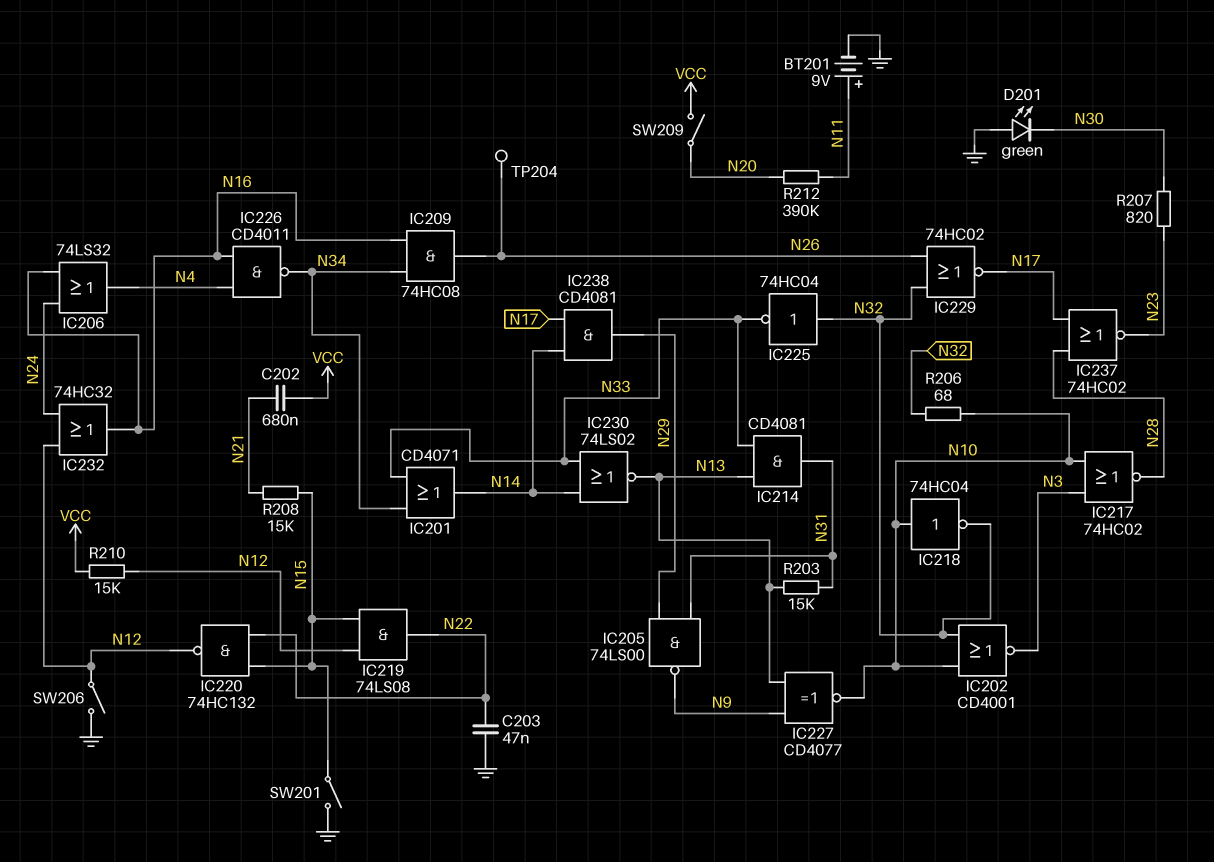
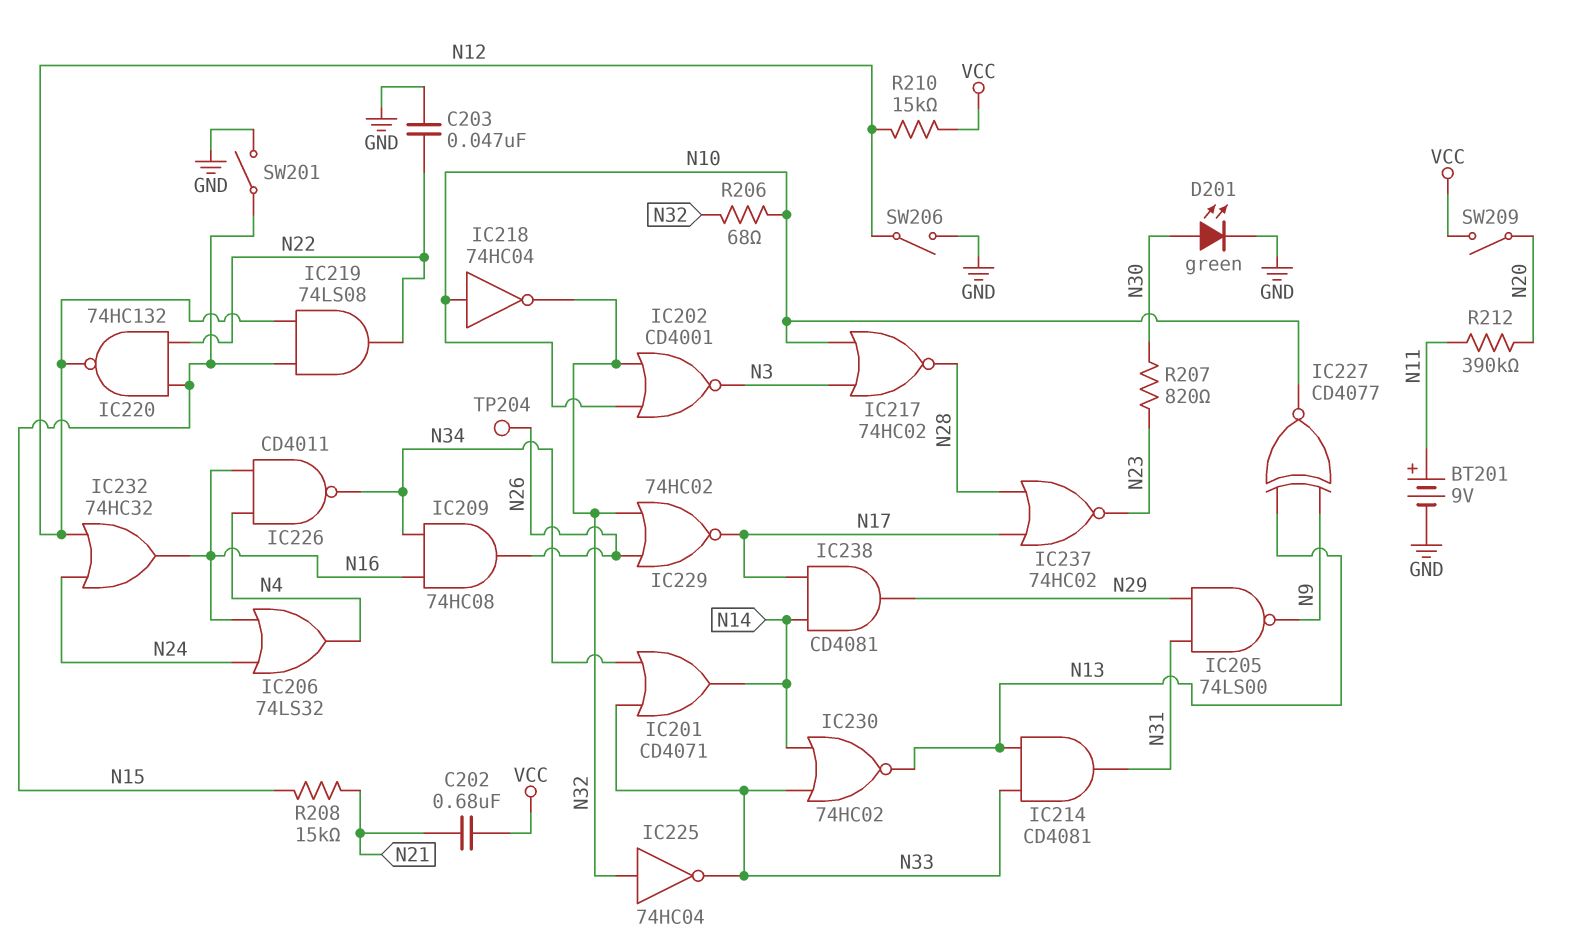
D201: LED green (A GND, K N30) -> LED green (A N30, K GND)
IC230: NOR 74LS02 (in N14, in N33, out N13) -> NOR 74HC02 (in N14, in N33, out N13)
R203: 15k (N13, N31) -> none

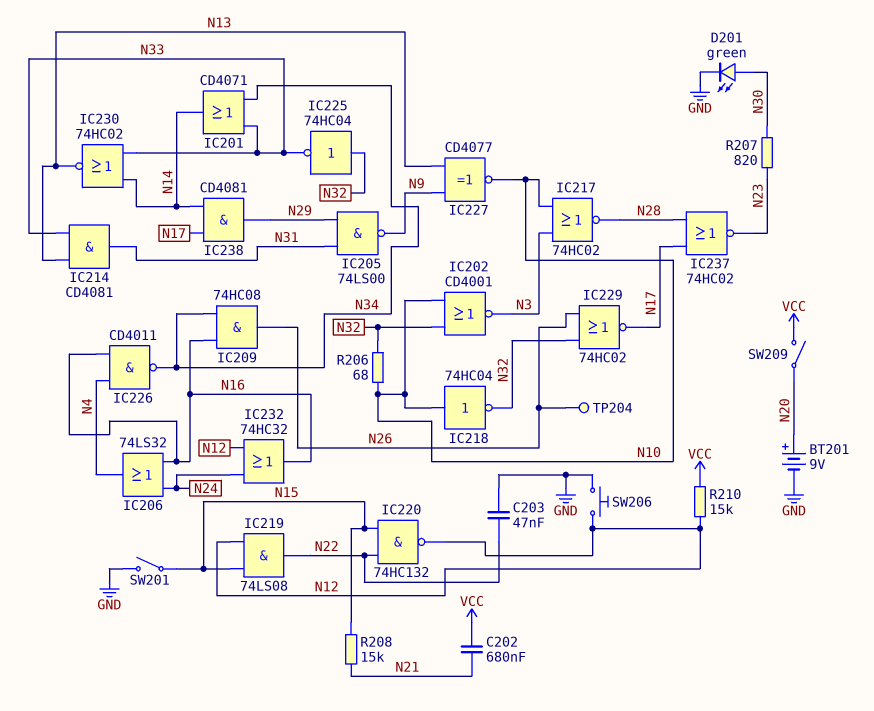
BT201: 9V (plus N11, minus GND) -> 9V (plus N20, minus GND)
R212: 390k (N11, N20) -> none
SW206: switch (GND, N12) -> button (GND, N12)

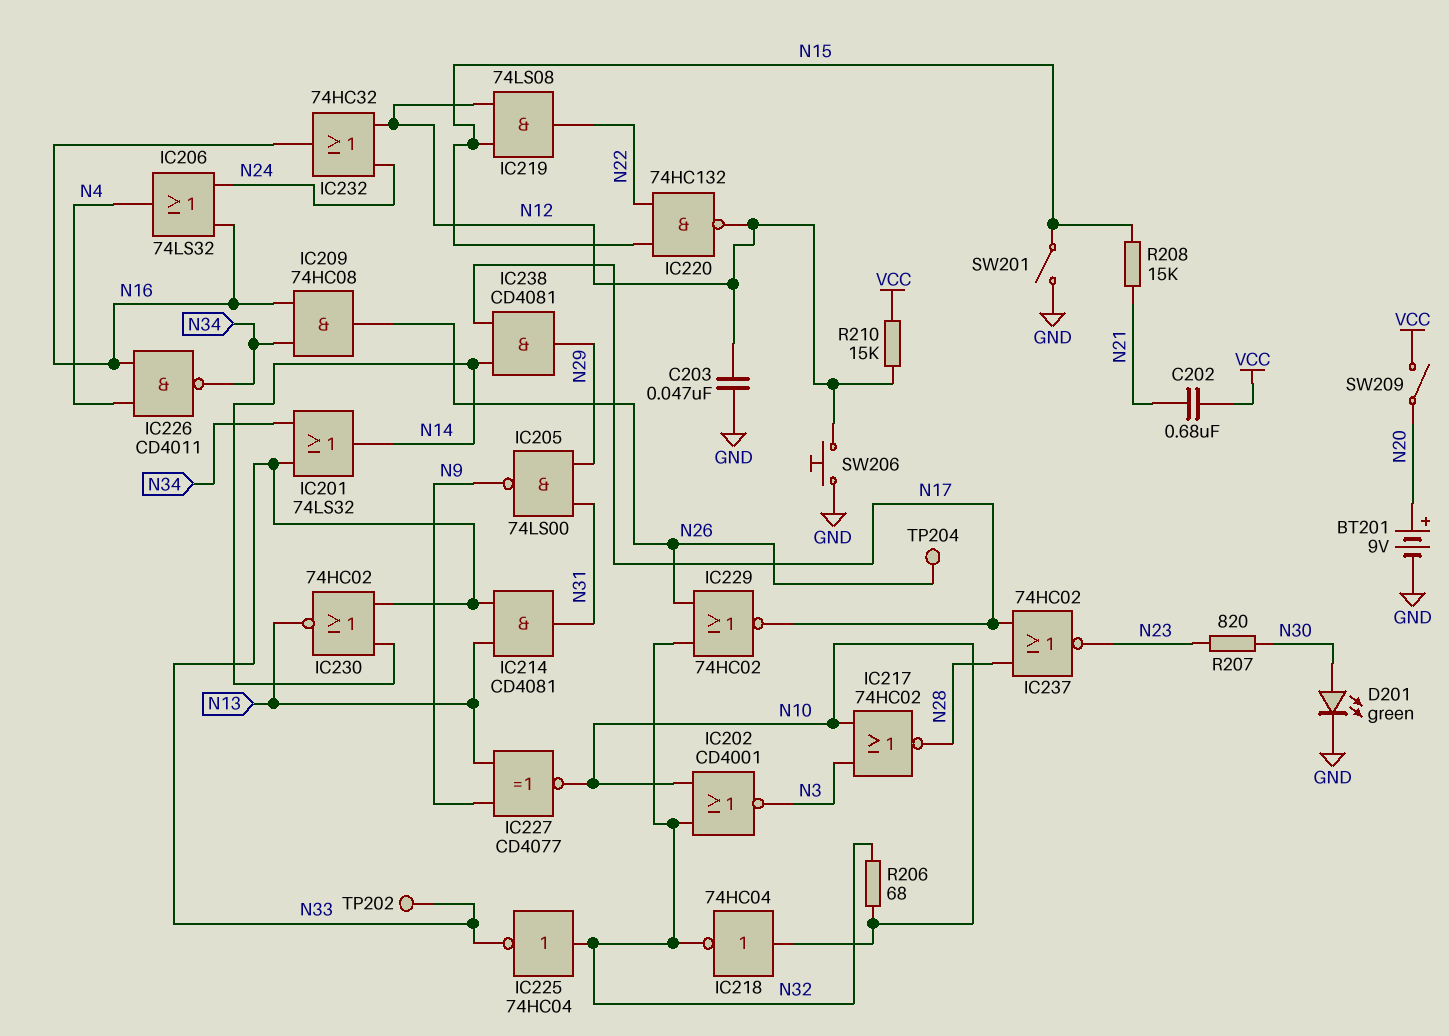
C203: 47nF (GND, N22) -> 47nF (GND, N12)
IC201: OR CD4071 (in N33, in N34, out N14) -> OR 74LS32 (in N33, in N34, out N14)
TP202: none -> test point (N33)

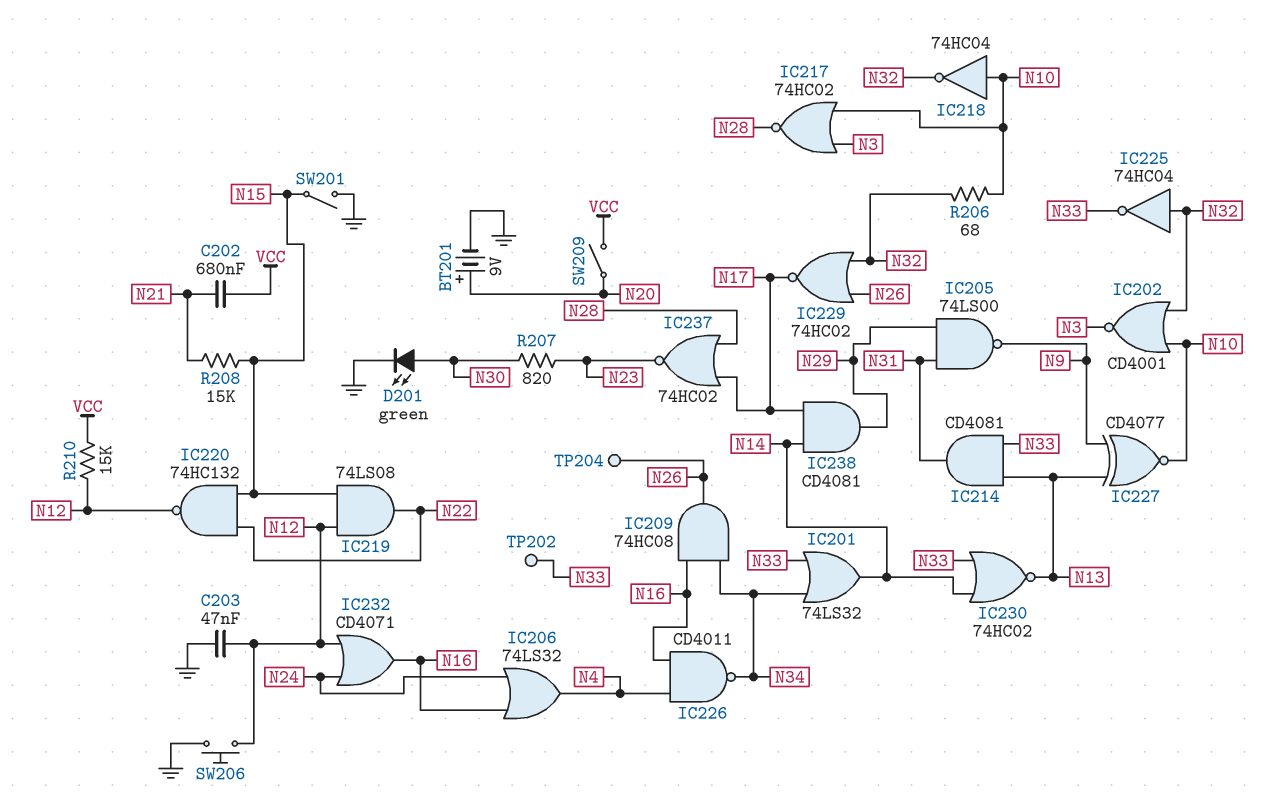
IC232: OR 74HC32 (in N12, in N24, out N16) -> OR CD4071 (in N12, in N24, out N16)

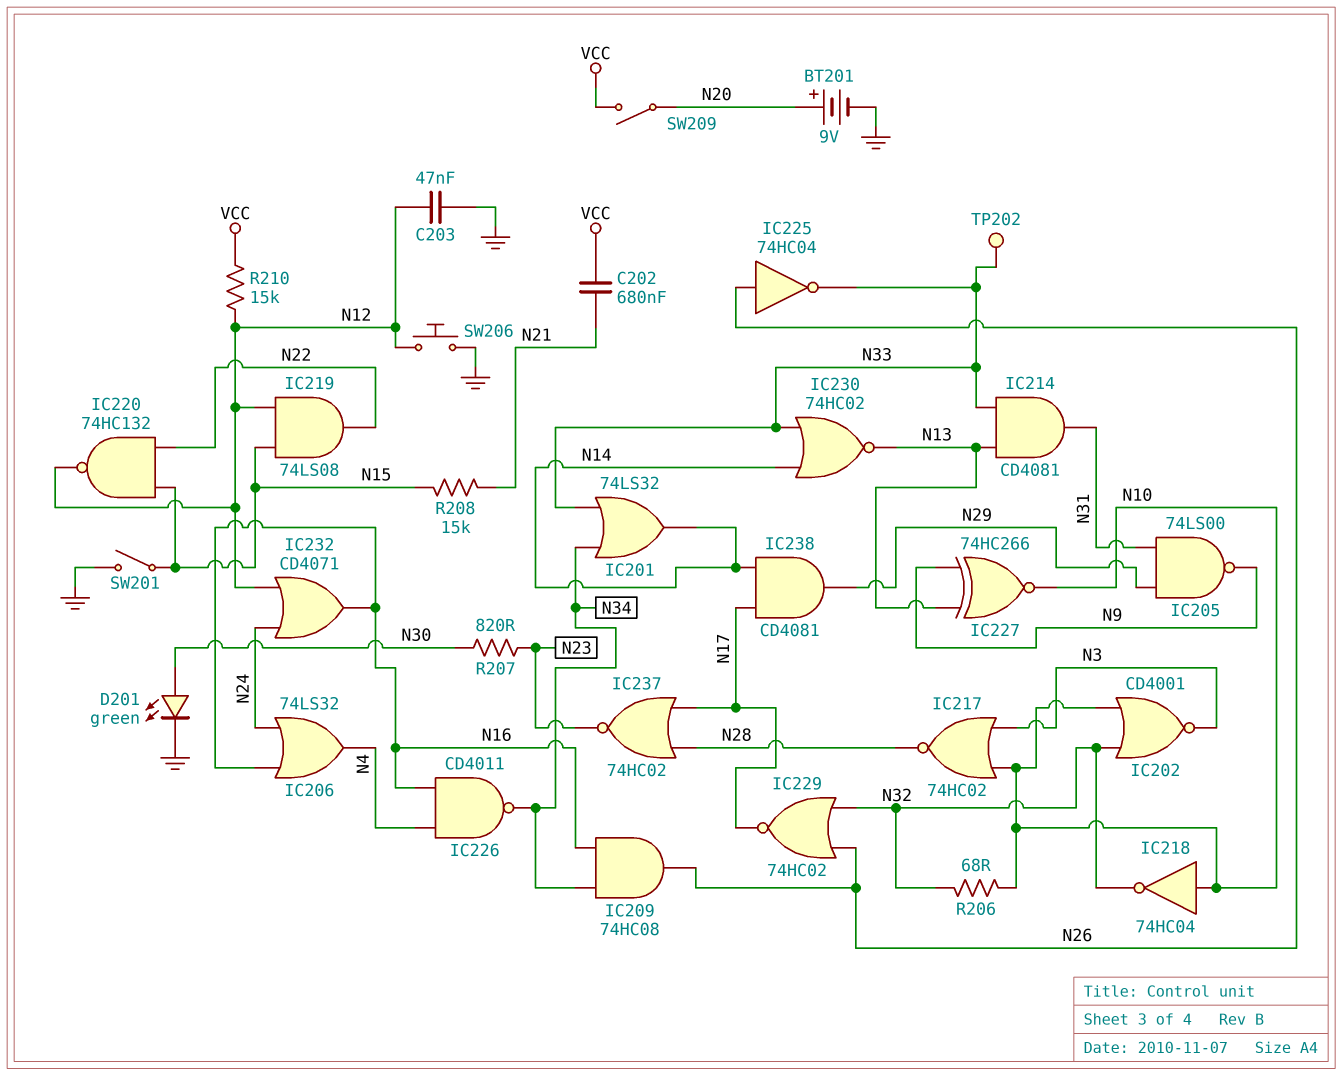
IC225: NOT 74HC04 (in N32, out N33) -> NOT 74HC04 (in N26, out N33)
IC227: XNOR CD4077 (in N9, in N13, out N10) -> XNOR 74HC266 (in N9, in N13, out N10)
TP204: test point (N26) -> none

